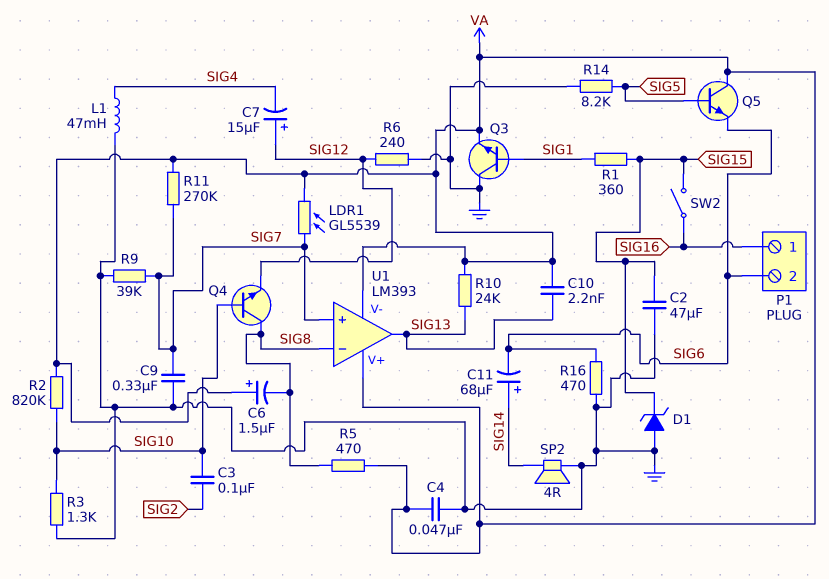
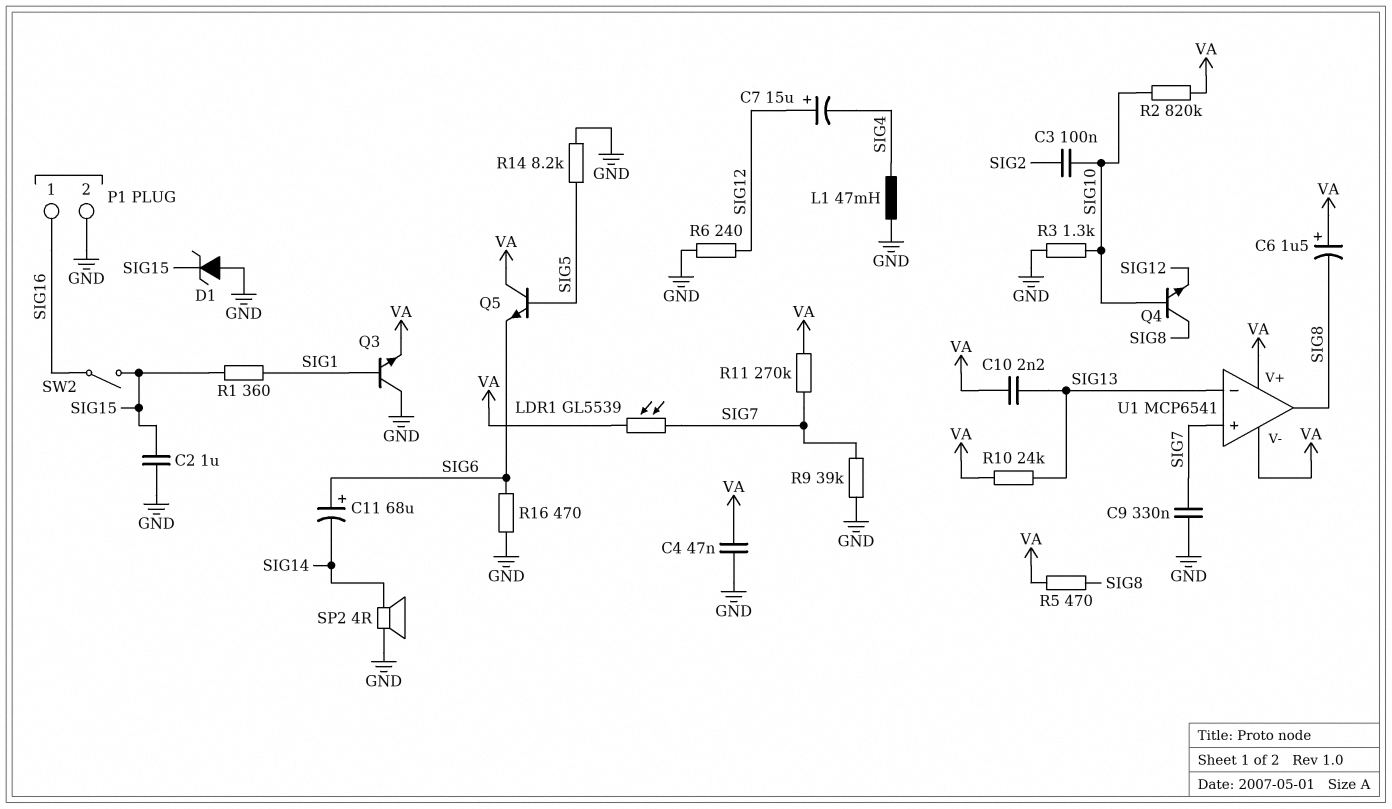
C2: 47uF (GND, SIG15) -> 1uF (GND, SIG15)
C11: 68uF (plus SIG14, minus SIG6) -> 68uF (plus SIG6, minus SIG14)
P1 pin 2: SIG6 -> GND
U1: LM393 -> MCP6541
U1 pin in-: SIG8 -> SIG13
U1 pin out: SIG13 -> SIG8

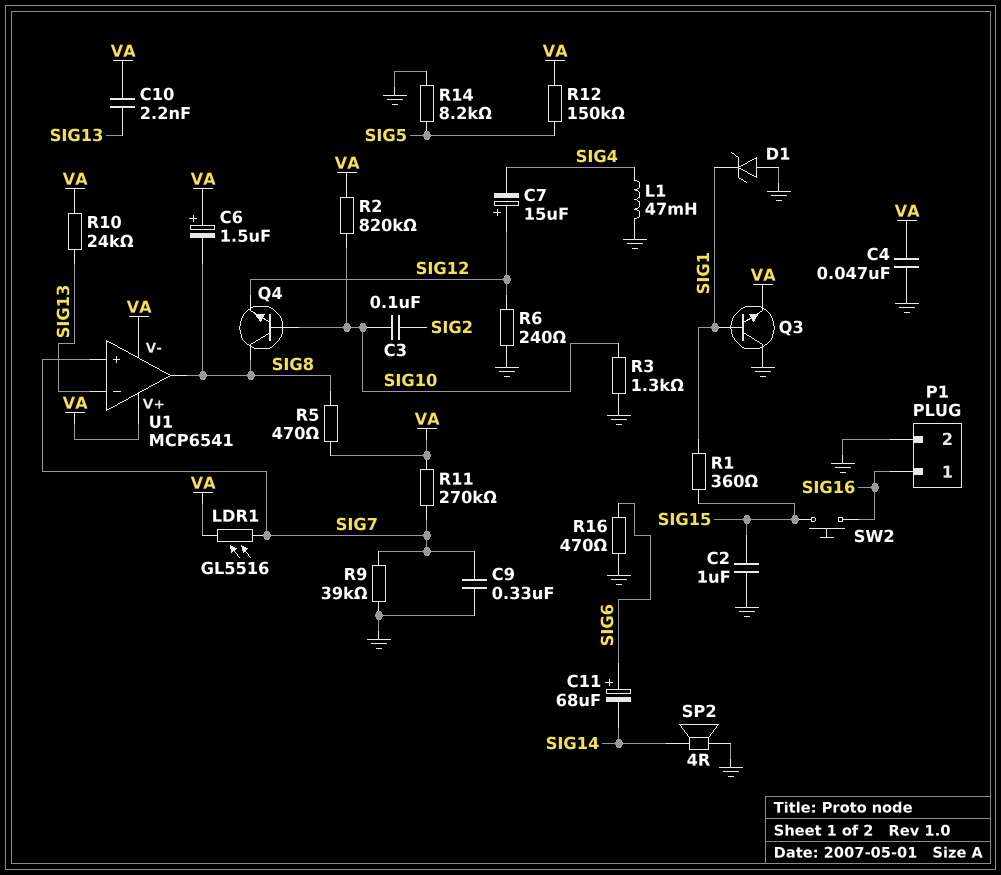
D1: zener (A GND, K SIG15) -> zener (A GND, K SIG1)
LDR1: GL5539 (SIG7, VA) -> GL5516 (SIG7, VA)
Q5: NPN (B SIG5, C VA, E SIG6) -> none
R12: none -> 150k (SIG5, VA)
SW2: switch (SIG15, SIG16) -> button (SIG15, SIG16)

